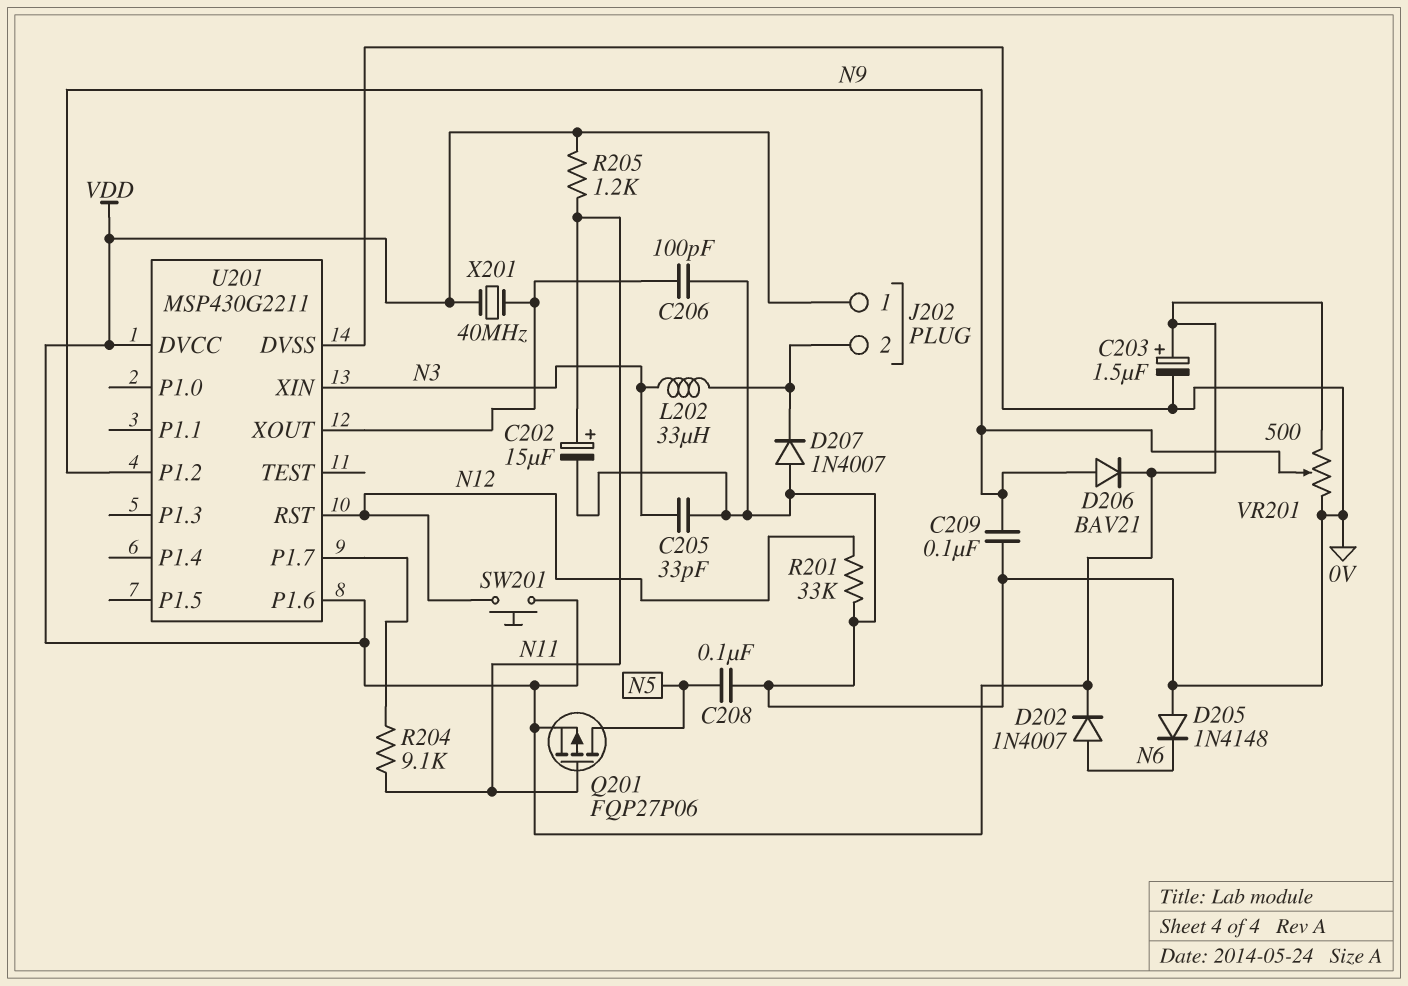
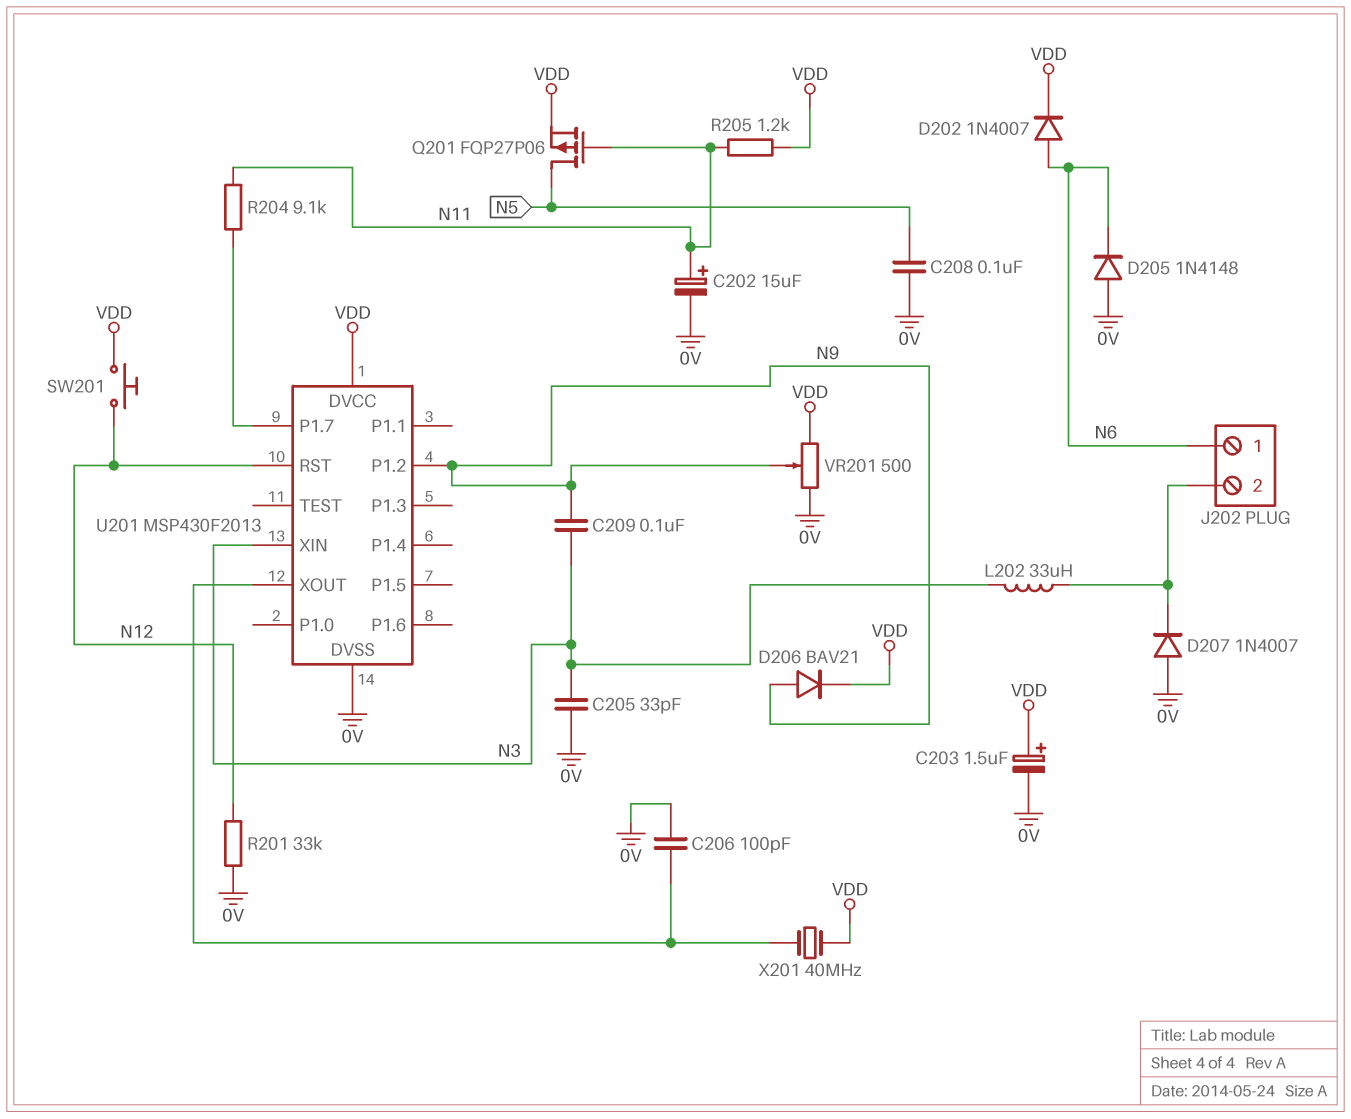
C209: 100nF (0V, N9) -> 100nF (N3, N9)
J202 pin 1: VDD -> N6
U201: MSP430G2211 -> MSP430F2013
U201 pin P1.6: VDD -> none

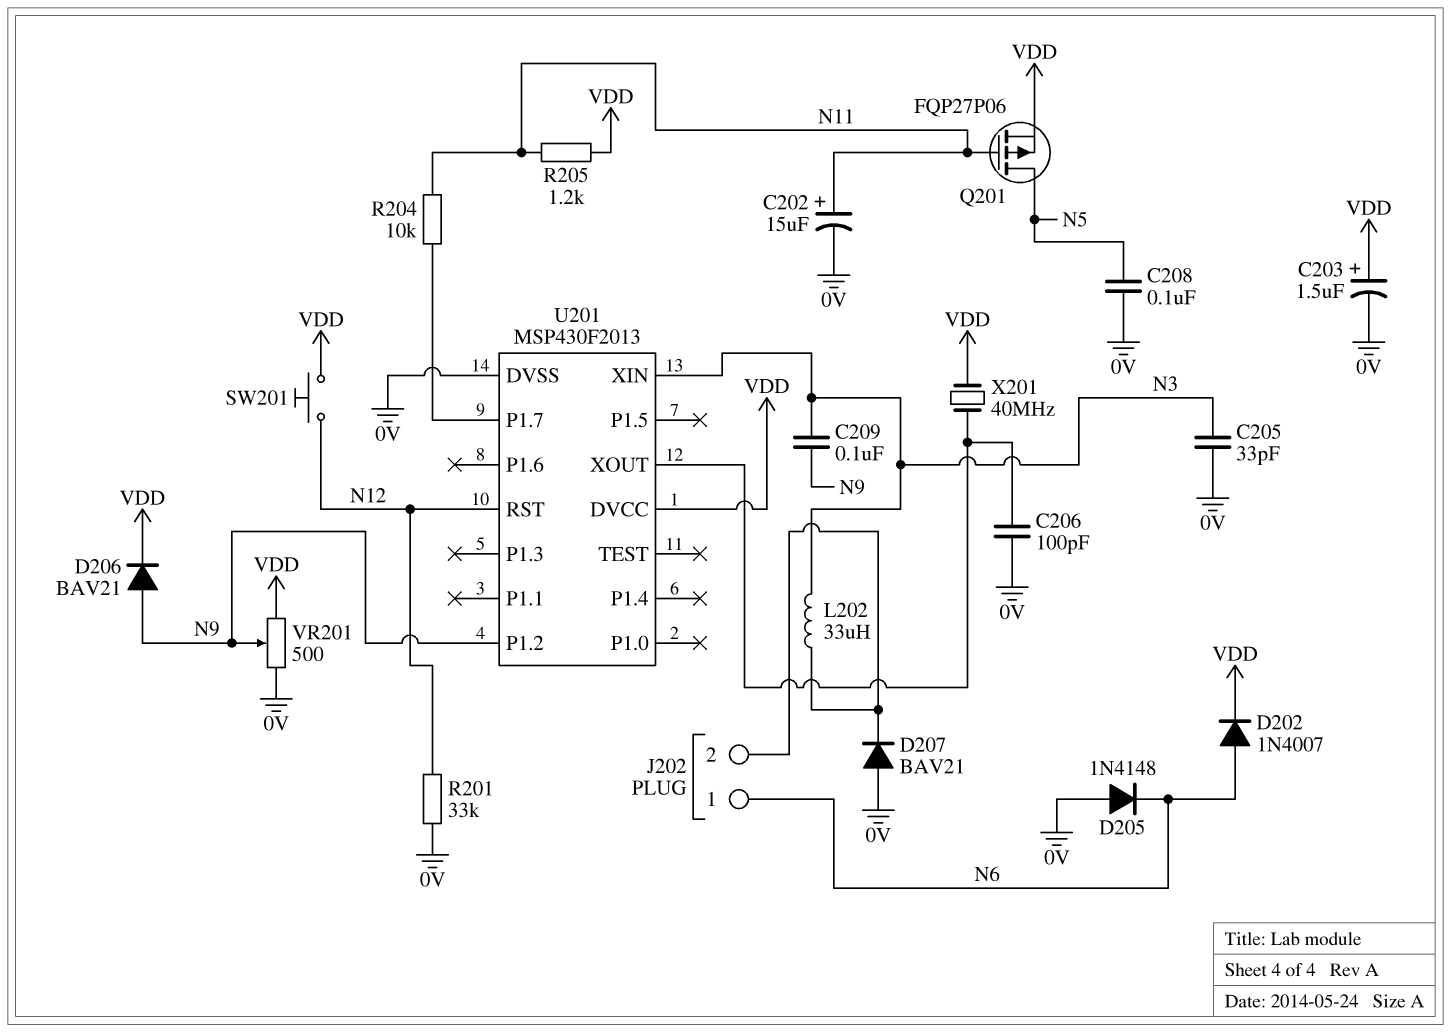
D207: diode 1N4007 (A 0V, K J202/2) -> diode BAV21 (A 0V, K J202/2)
R204: 9.1k (N11, U201/P1.7) -> 10k (N11, U201/P1.7)

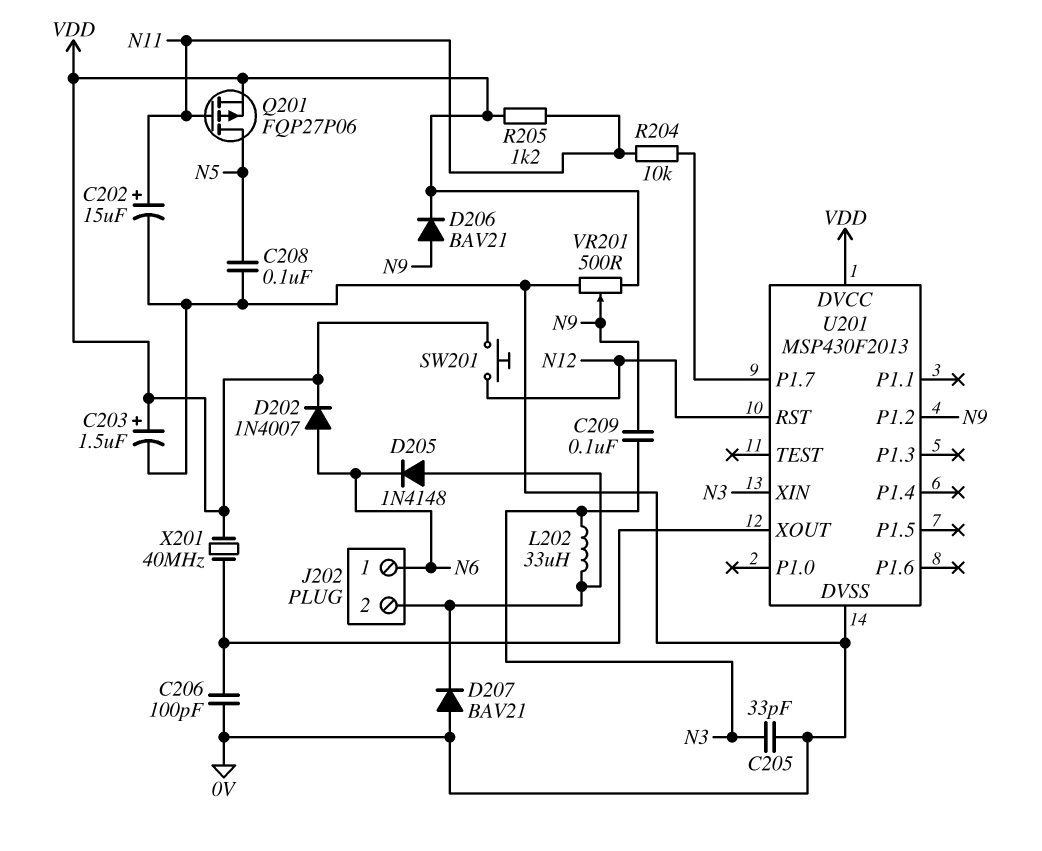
D205: diode 1N4148 (A 0V, K N6) -> diode 1N4148 (A J202/2, K N6)
R201: 33k (0V, N12) -> none

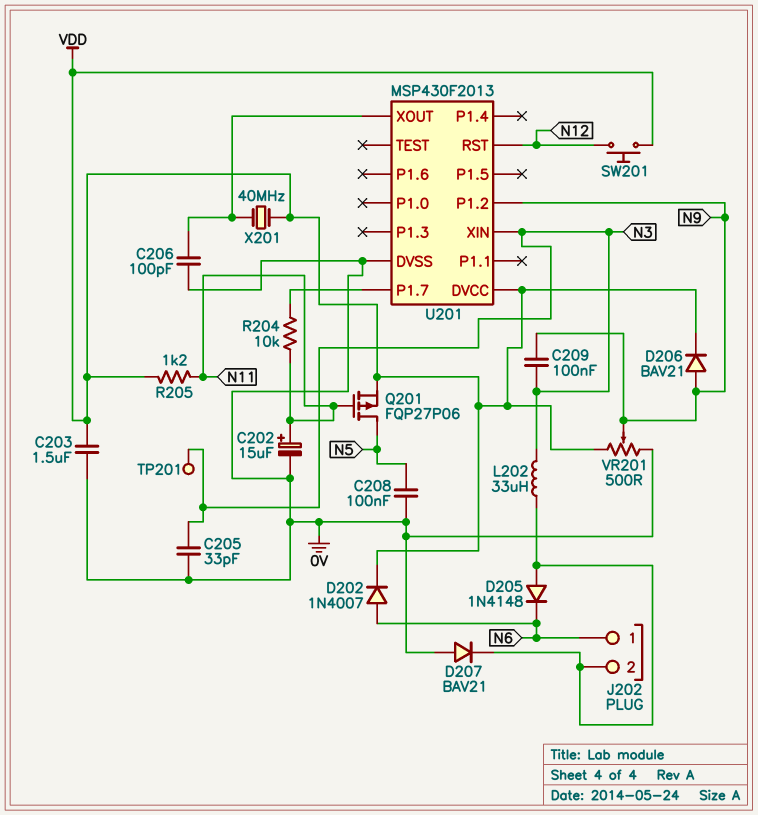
C203: 1.5uF (plus VDD, minus 0V) -> 1.5uF (0V, VDD)
TP201: none -> test point (N3)

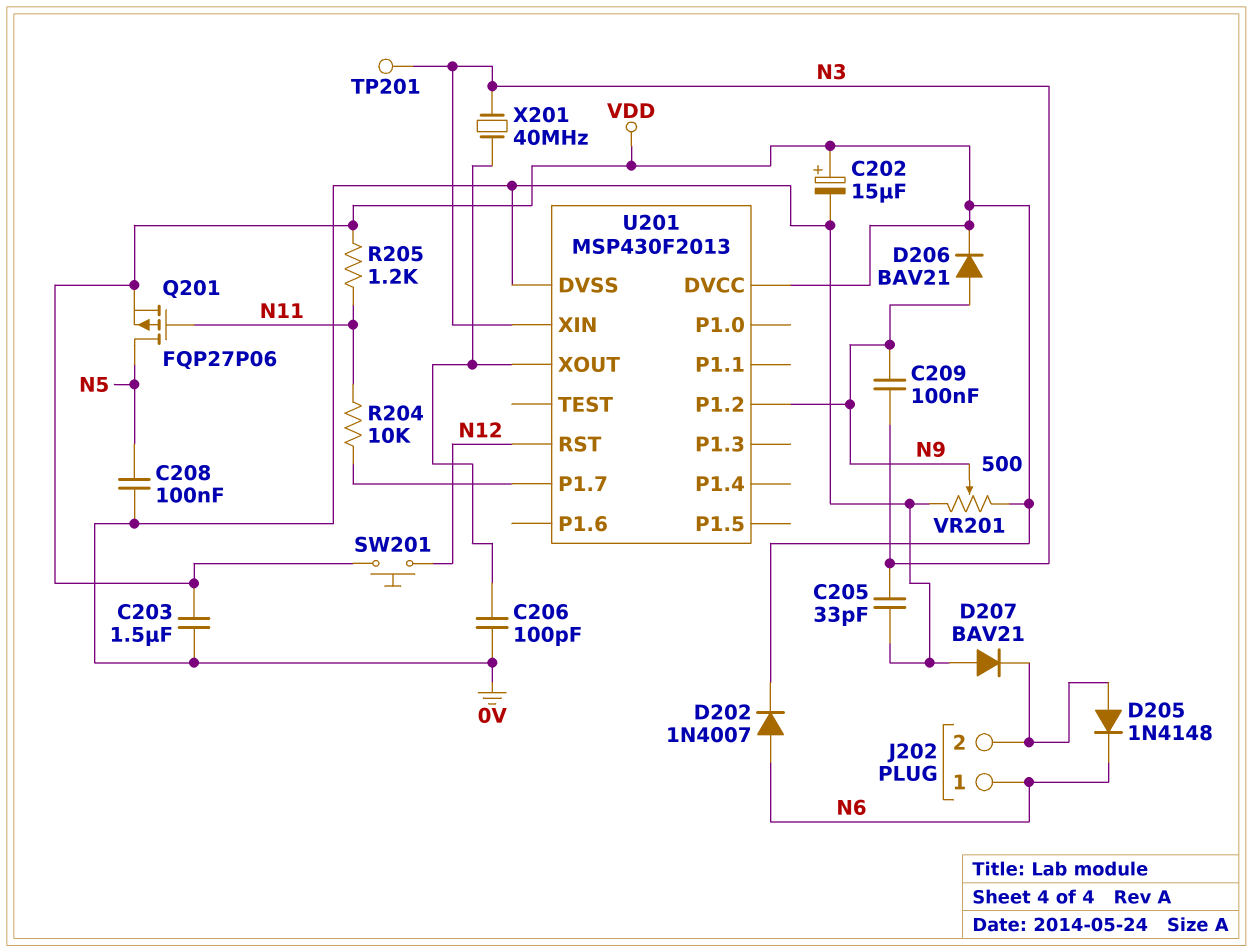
C202: 15uF (plus N11, minus 0V) -> 15uF (plus VDD, minus 0V)
L202: 33uH (J202/2, N3) -> none
X201: 40MHz (U201/XOUT, VDD) -> 40MHz (N3, U201/XOUT)

